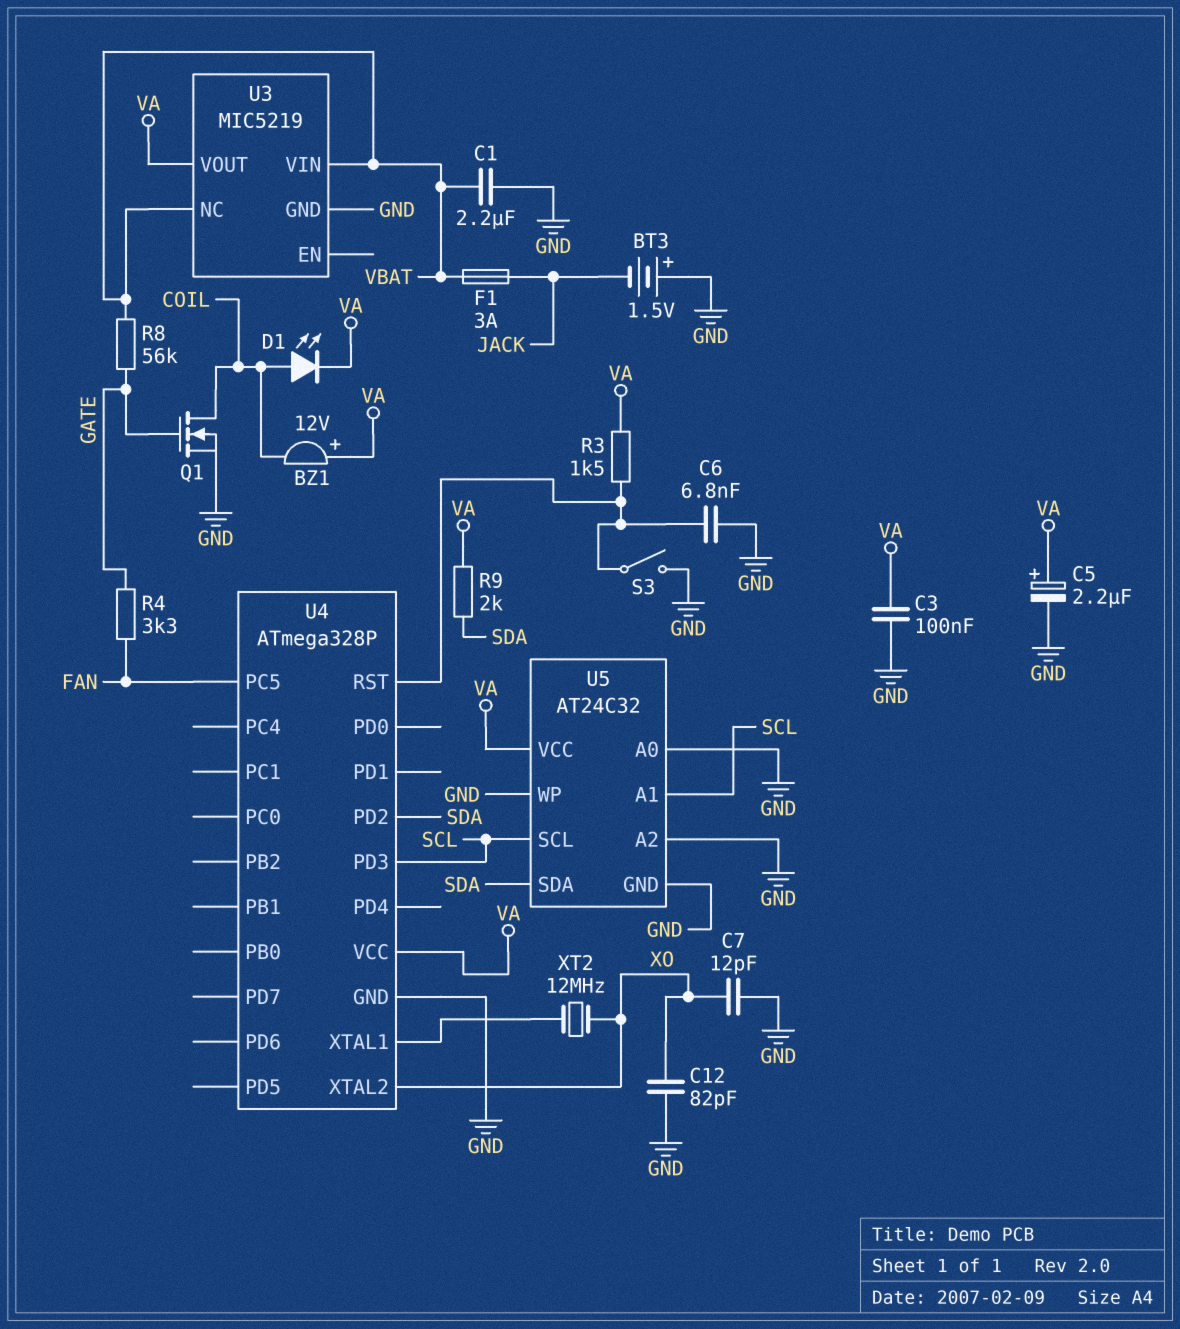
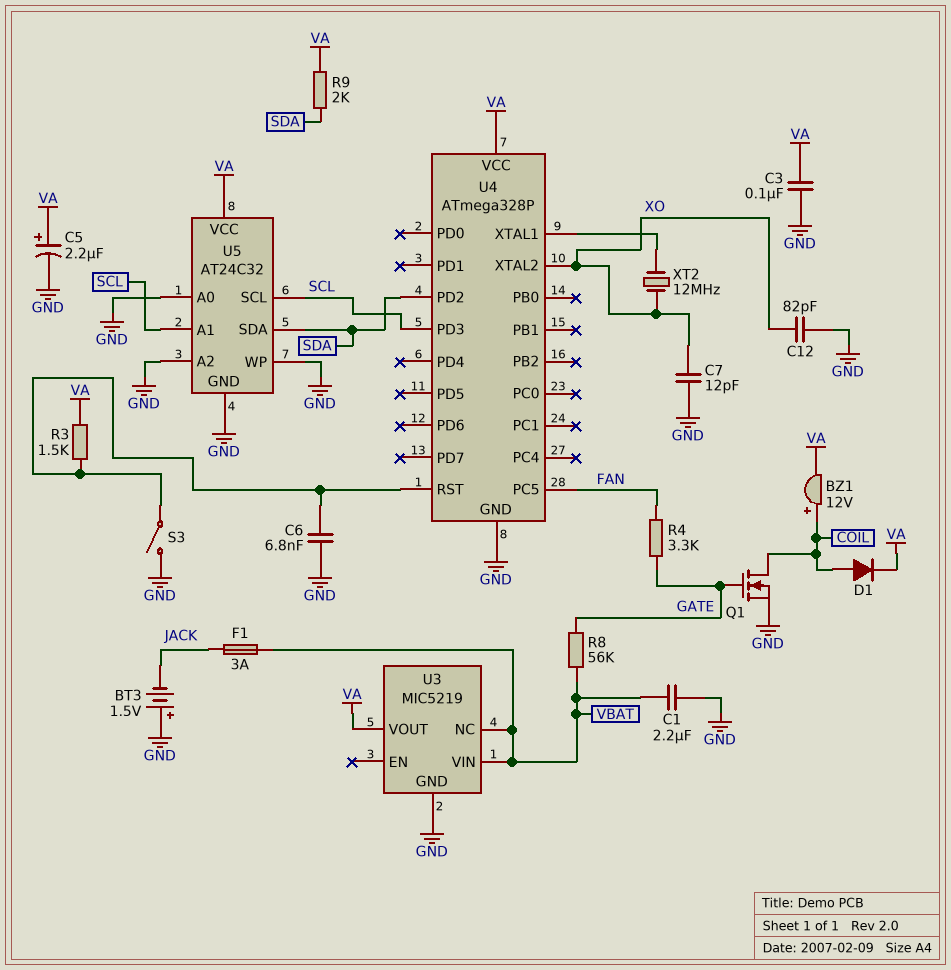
BZ1: buzzer 12V (plus VA, minus COIL) -> buzzer 12V (plus COIL, minus VA)
D1: LED (A COIL, K VA) -> diode (A COIL, K VA)

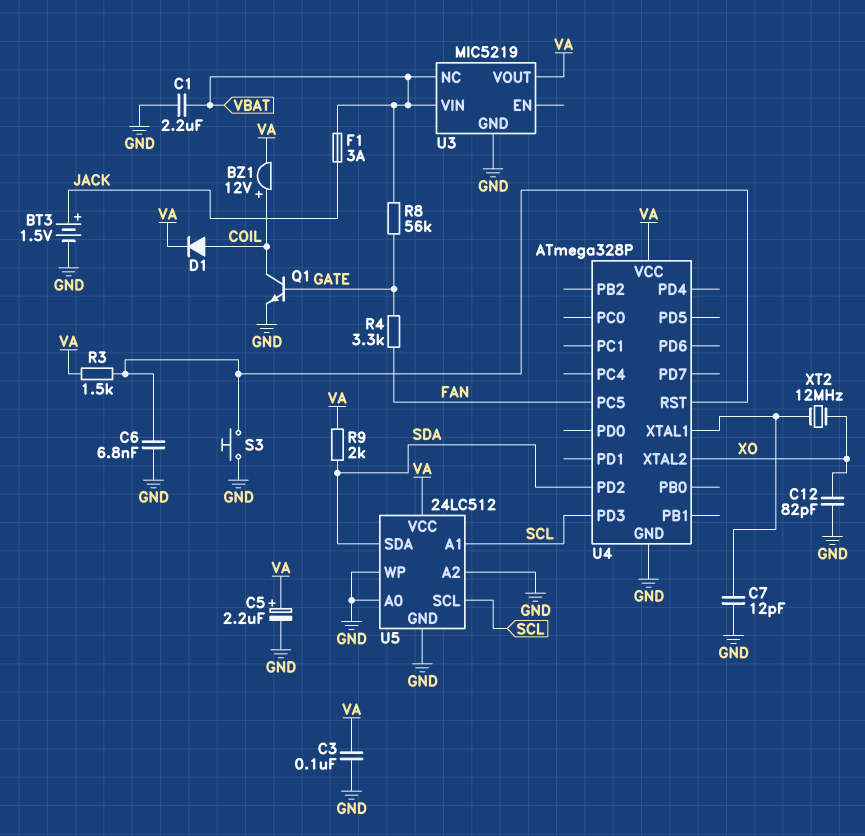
BT3: 1.5V (plus GND, minus JACK) -> 1.5V (plus JACK, minus GND)
C7: 12pF (GND, XO) -> 12pF (GND, U4/XTAL1)
Q1: NMOS (G GATE, D COIL, S GND) -> NPN (B GATE, C COIL, E GND)
S3: switch (GND, U4/RST) -> button (GND, U4/RST)
U5: AT24C32 -> 24LC512

